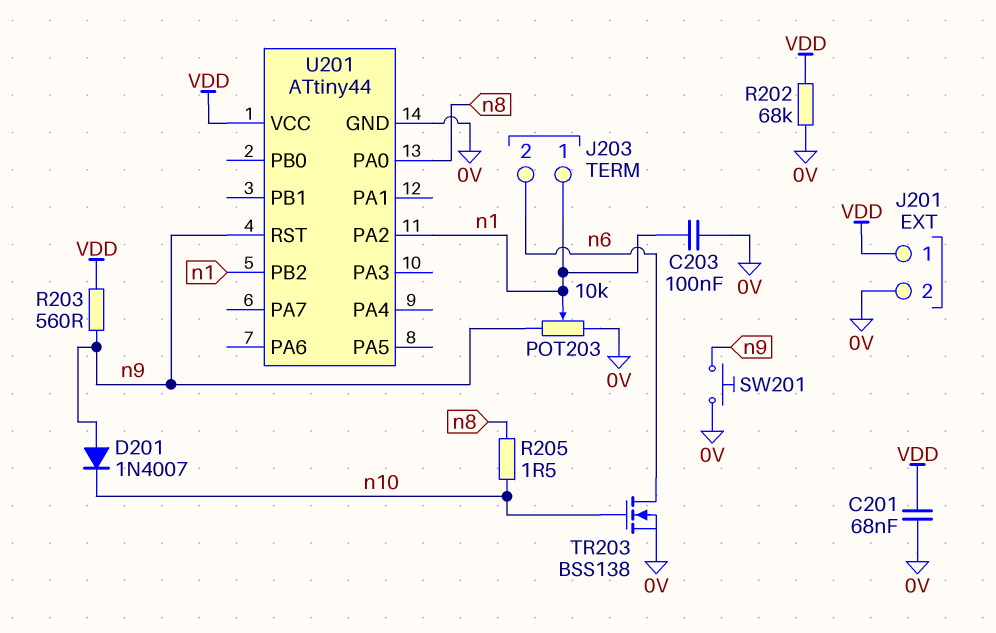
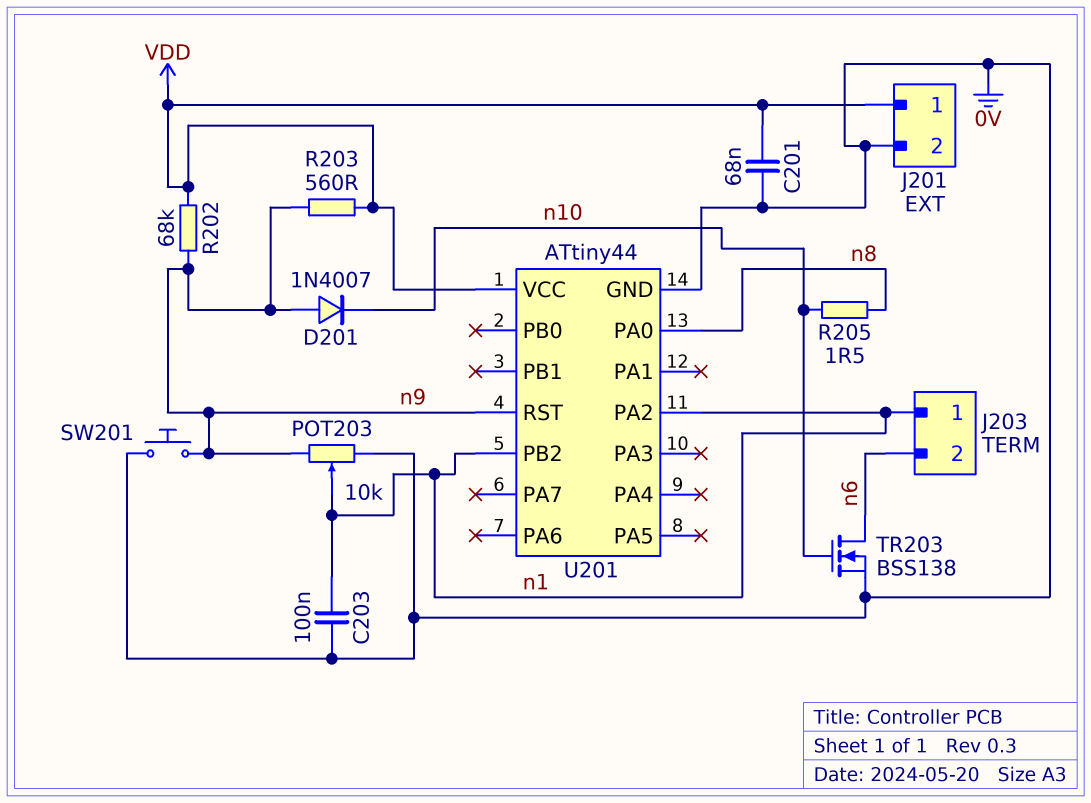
R202: 68k (0V, VDD) -> 68k (VDD, n9)

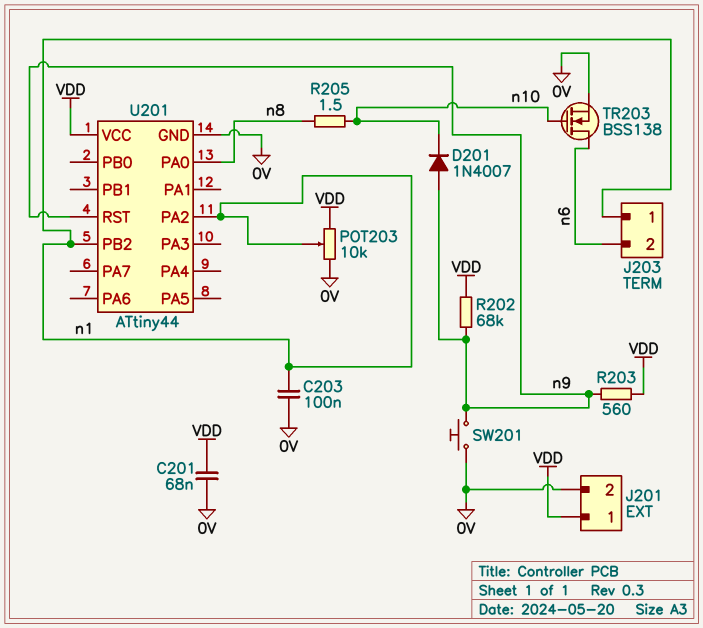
POT203: 10k (0V, n9, wiper n1) -> 10k (0V, VDD, wiper n1)

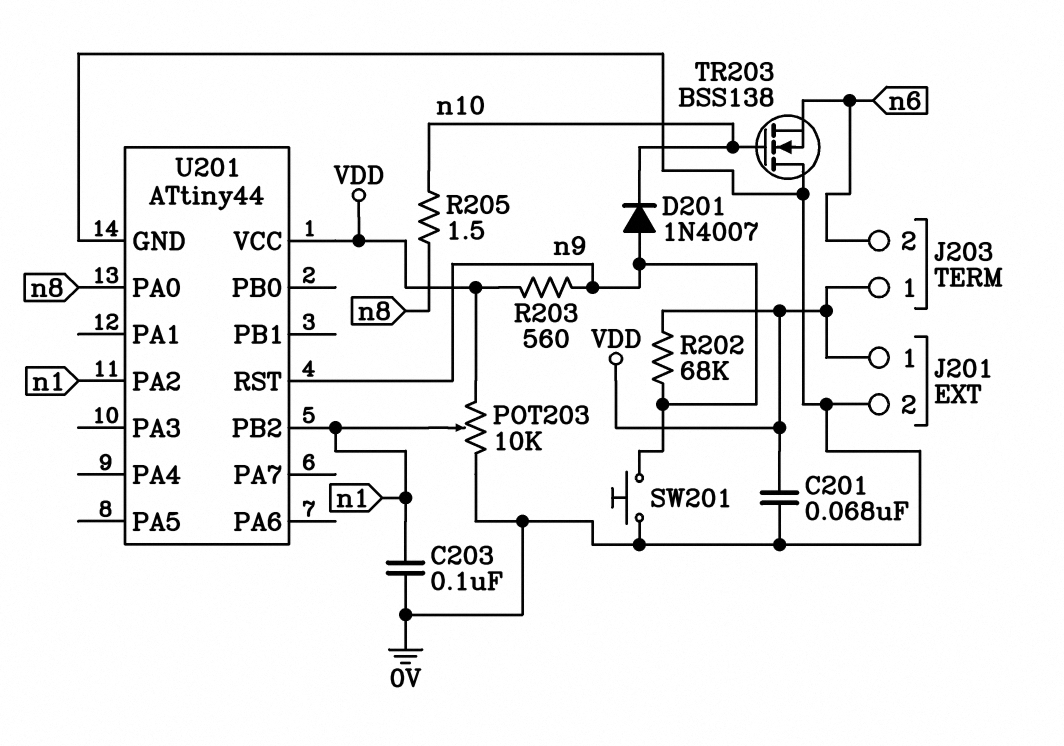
J203 pin 1: n1 -> VDD
TR203: NMOS BSS138 (G n10, D n6, S 0V) -> NMOS BSS138 (G n10, D 0V, S n6)

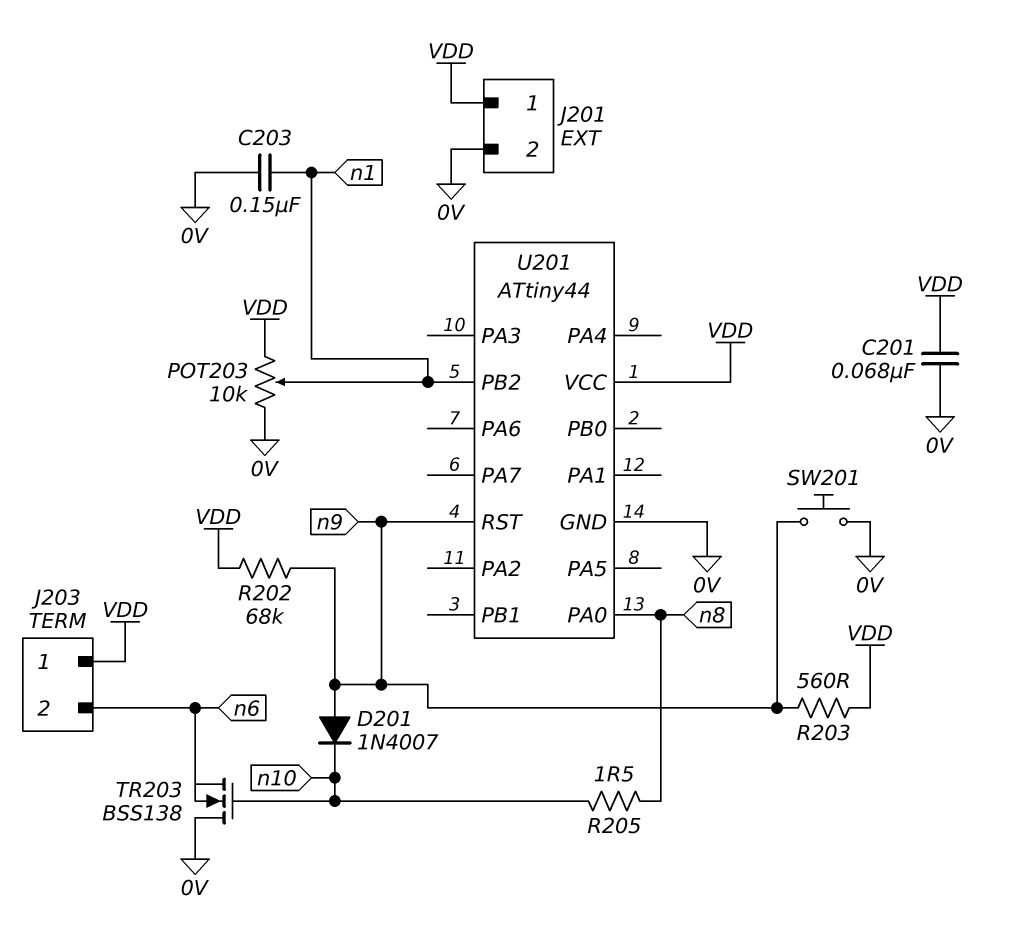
C203: 100nF (0V, n1) -> 150nF (0V, n1)
U201 pin PA2: n1 -> none

